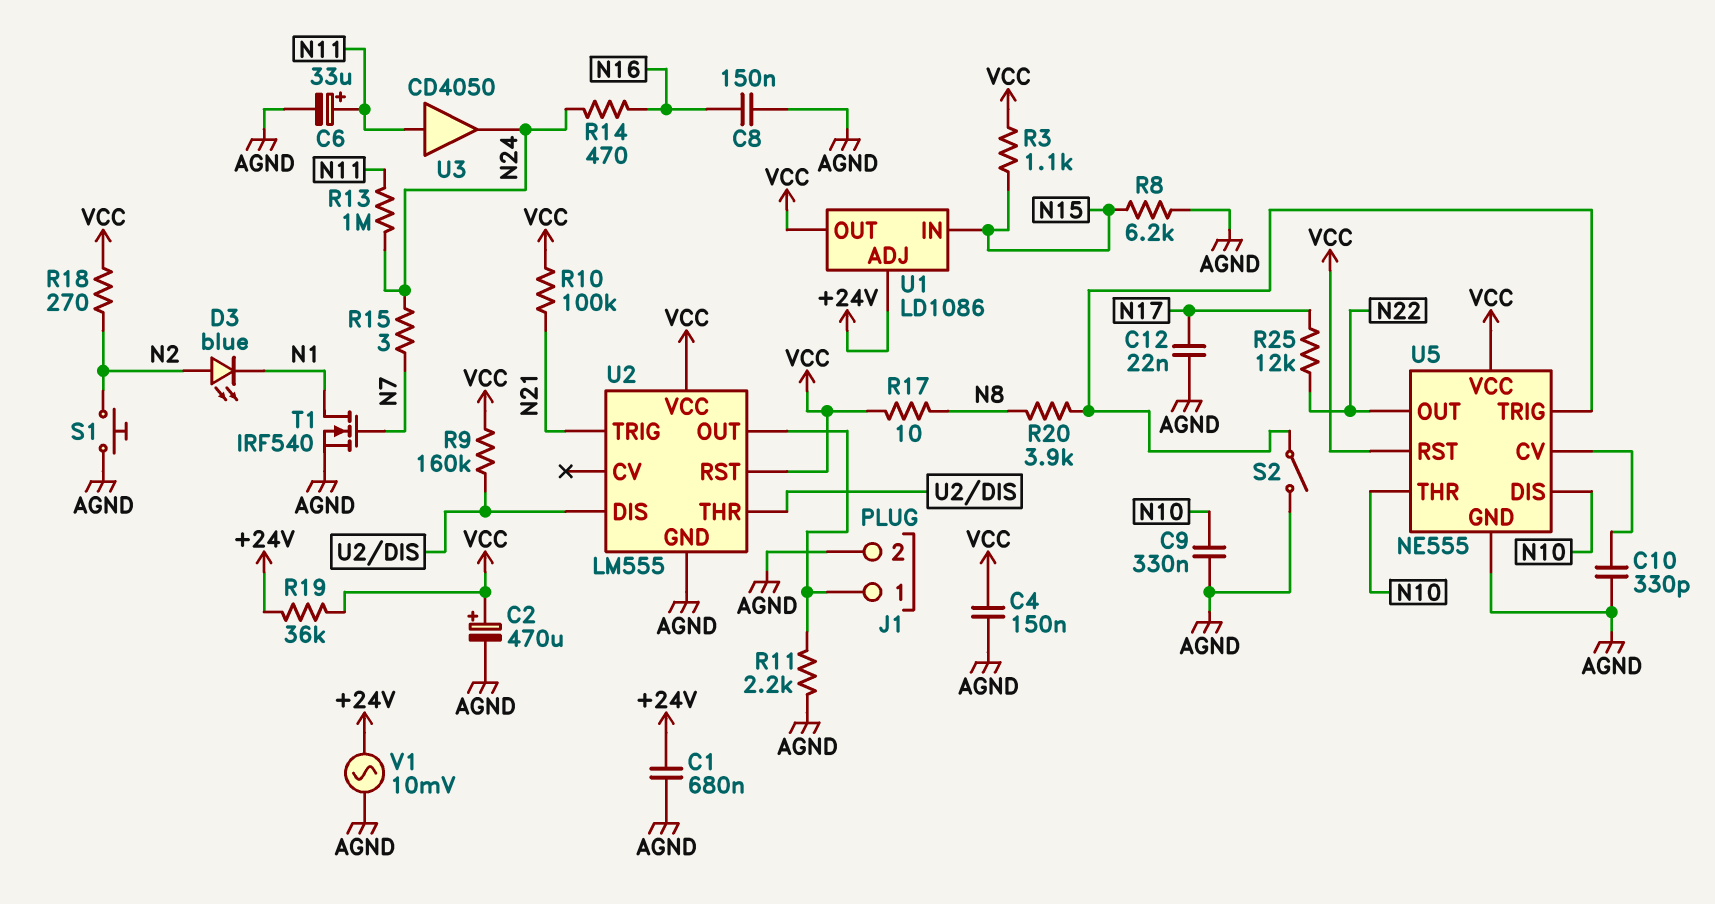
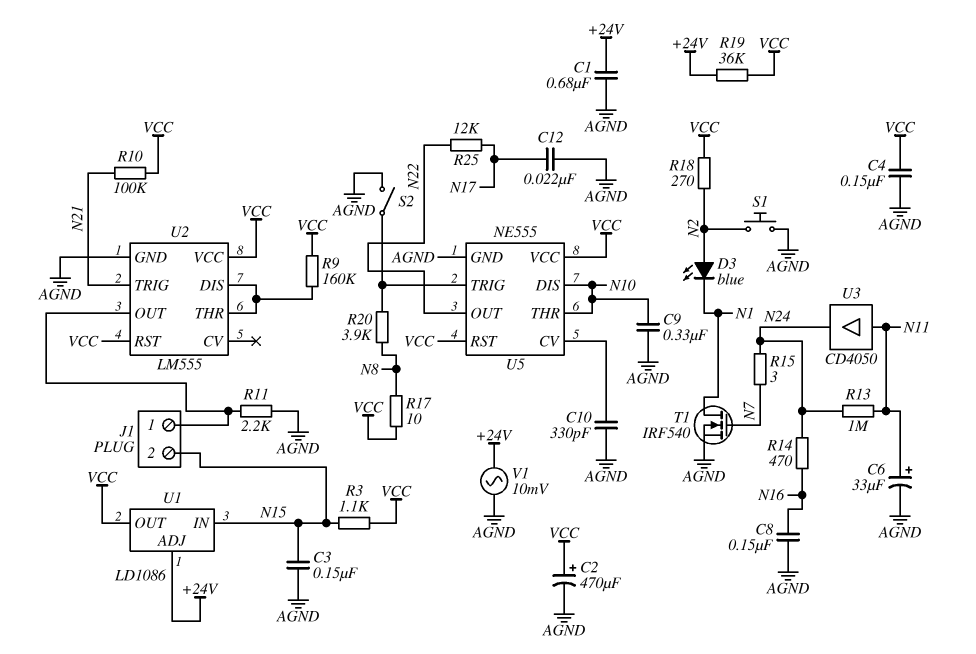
C3: none -> 150nF (AGND, N15)
J1 pin 2: AGND -> N15
R8: 6.2k (AGND, N15) -> none

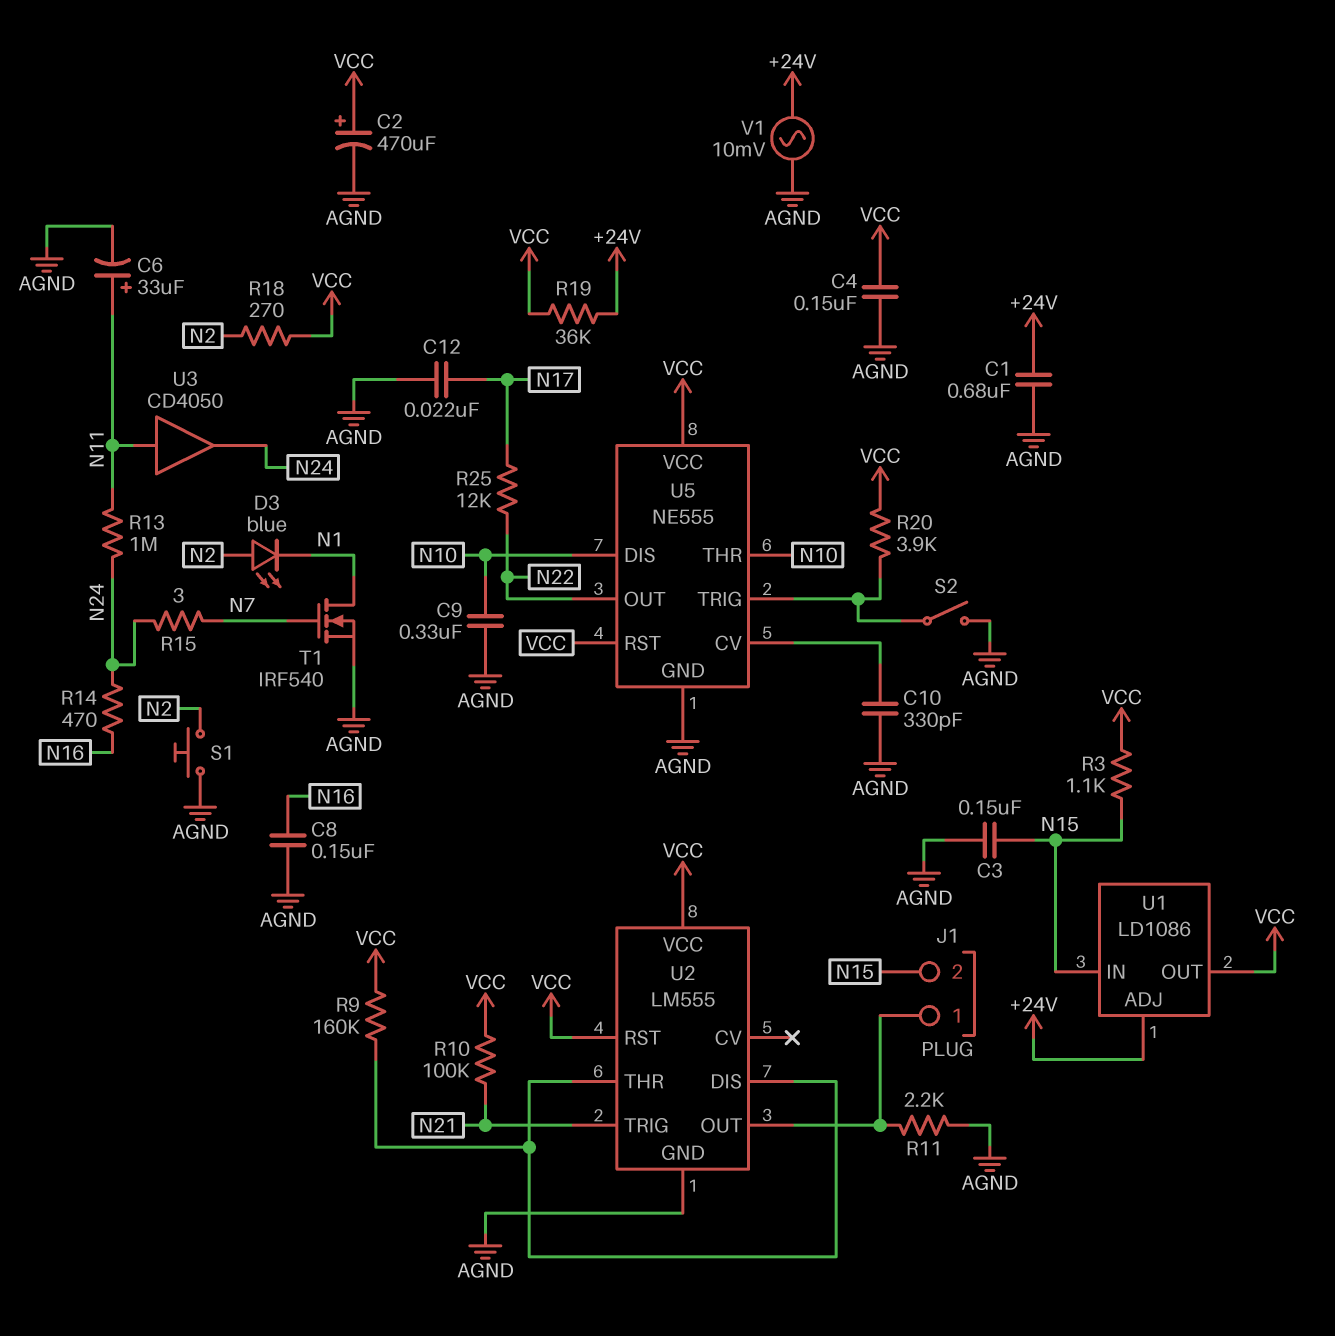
R17: 10 (N8, VCC) -> none
R20: 3.9k (N8, U5/TRIG) -> 3.9k (U5/TRIG, VCC)

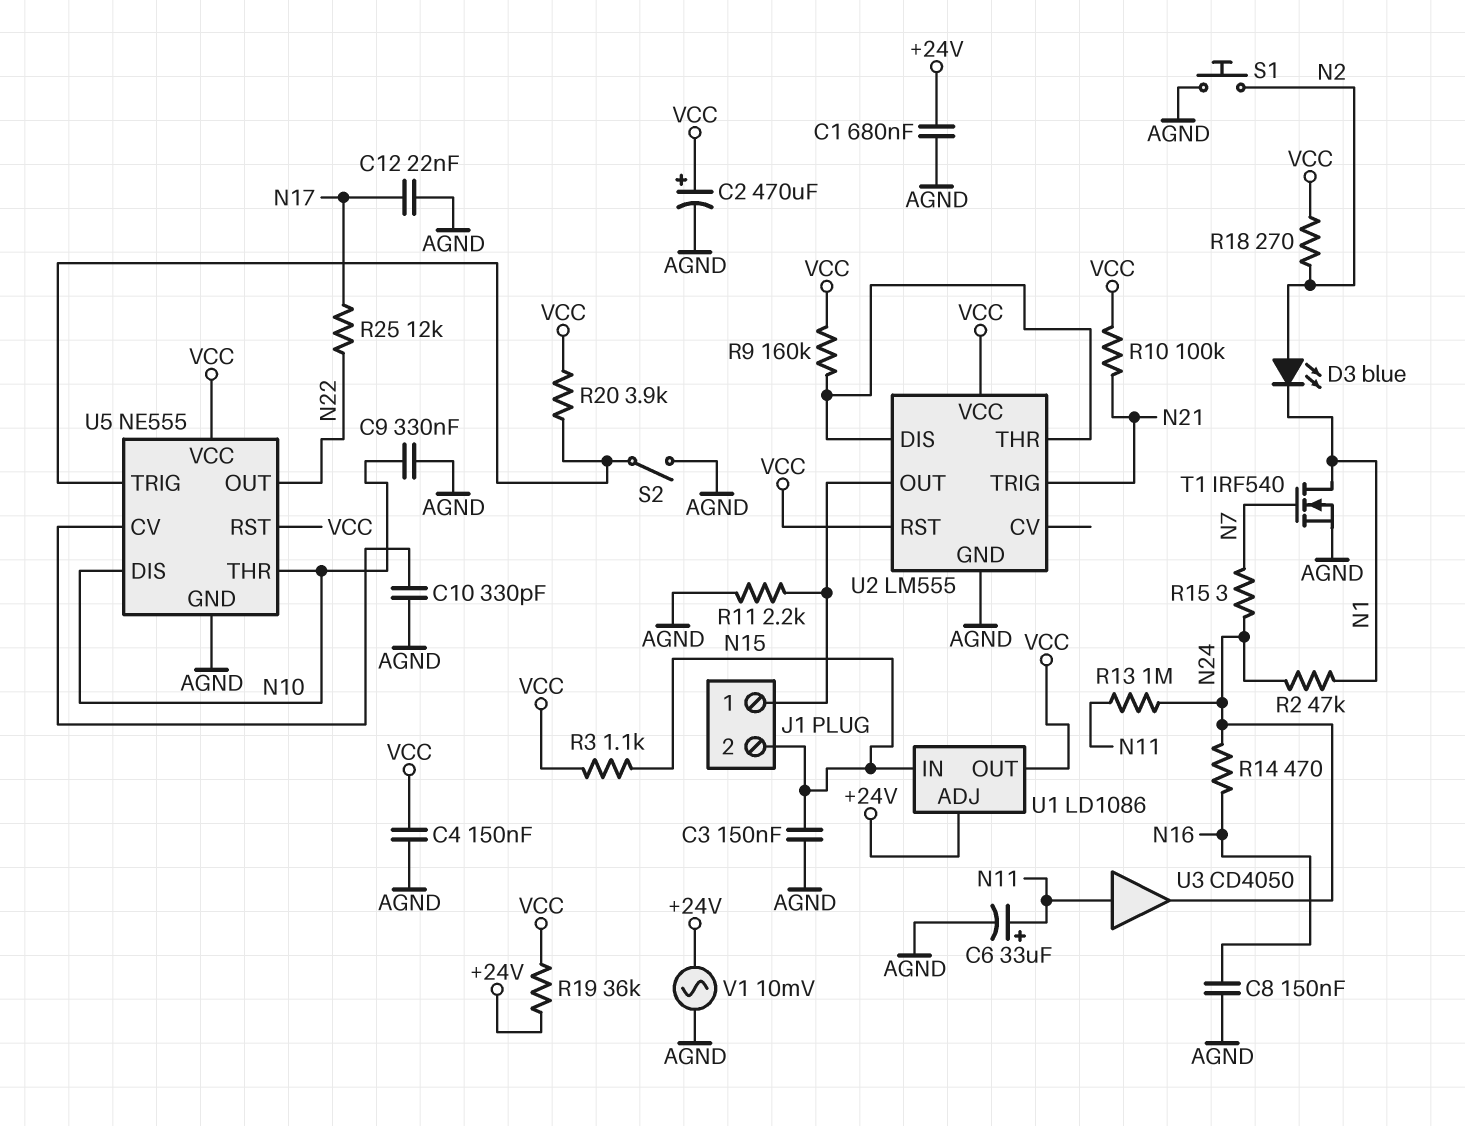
R2: none -> 47k (N1, N24)

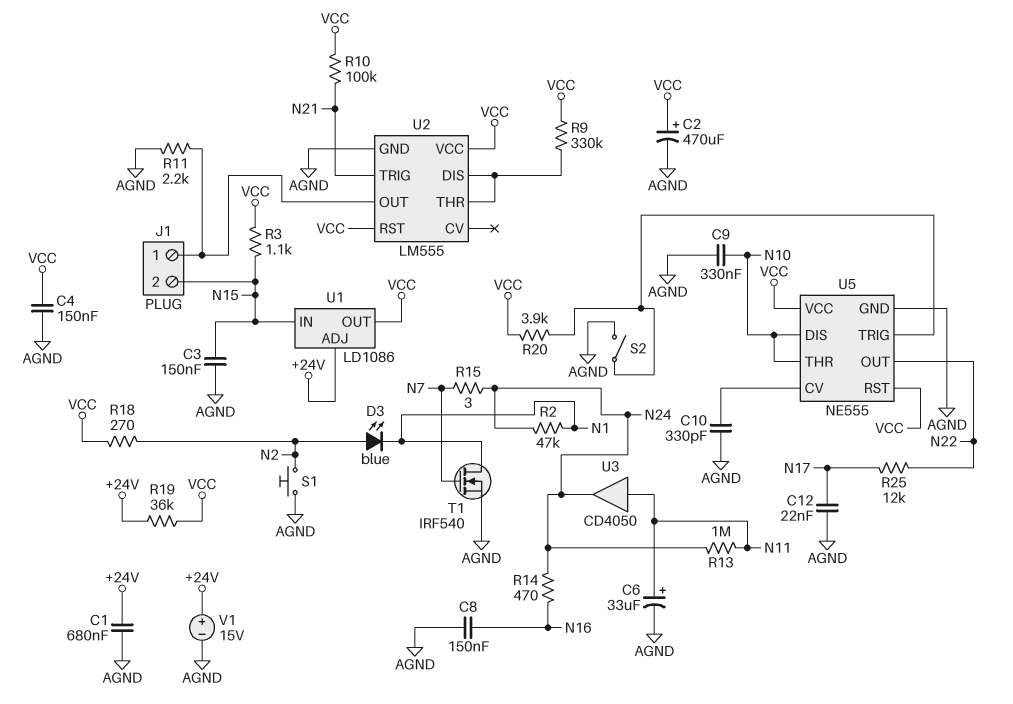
R9: 160k (U2/DIS, VCC) -> 330k (U2/DIS, VCC)
V1: AC 10mV (+24V, AGND) -> 15V (plus +24V, minus AGND)

